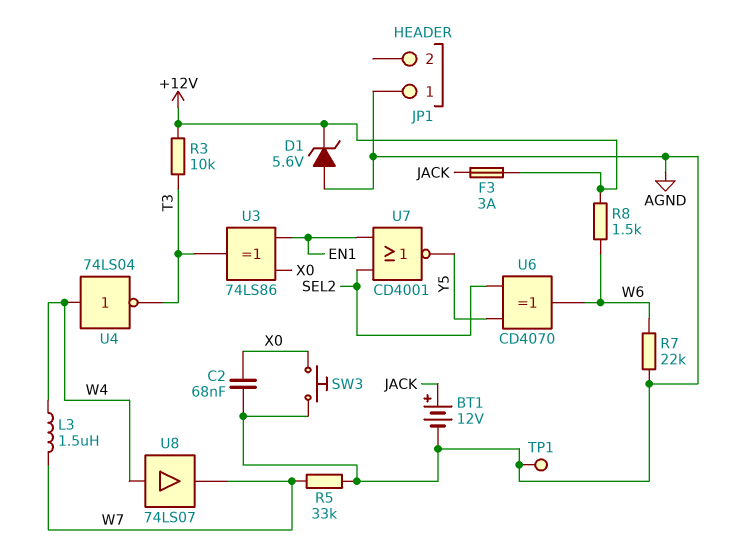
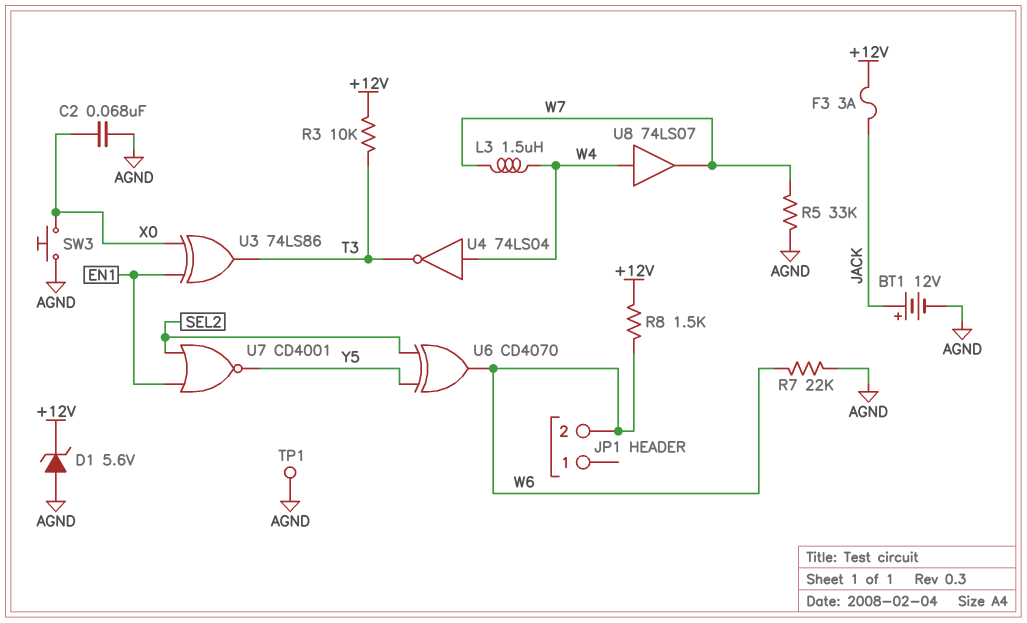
JP1 pin 1: AGND -> none
JP1 pin 2: none -> W6

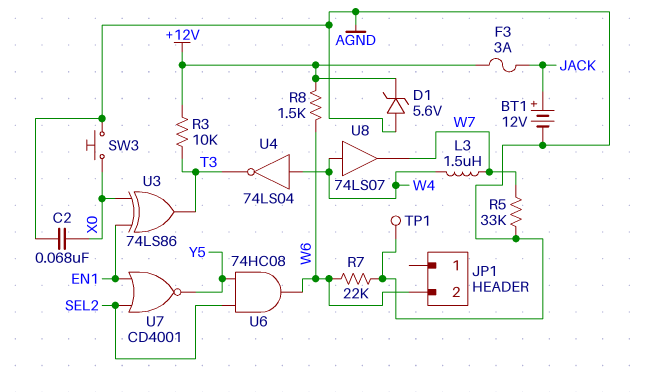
U6: XOR CD4070 (in SEL2, in Y5, out W6) -> AND 74HC08 (in SEL2, in Y5, out W6)

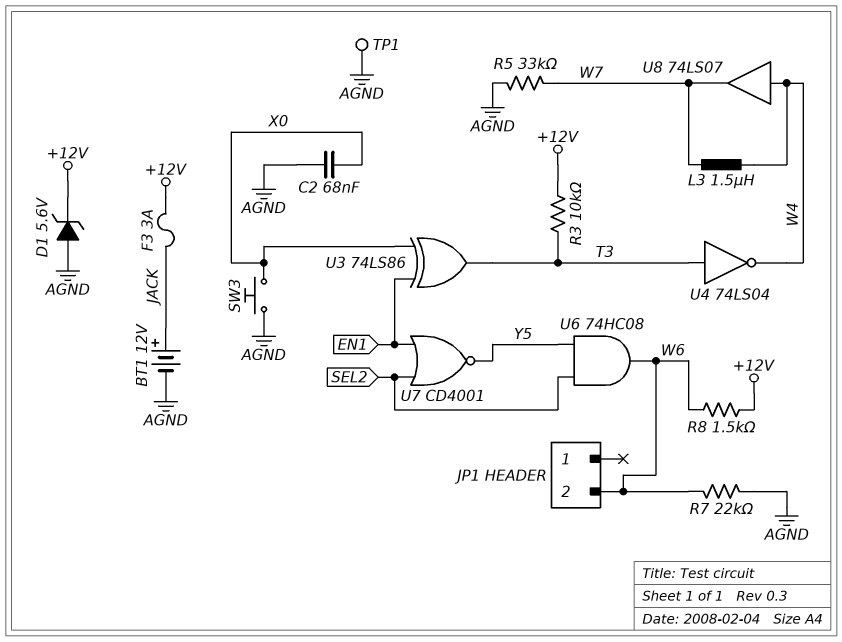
U4: NOT 74LS04 (in W4, out T3) -> NOT 74LS04 (in T3, out W4)

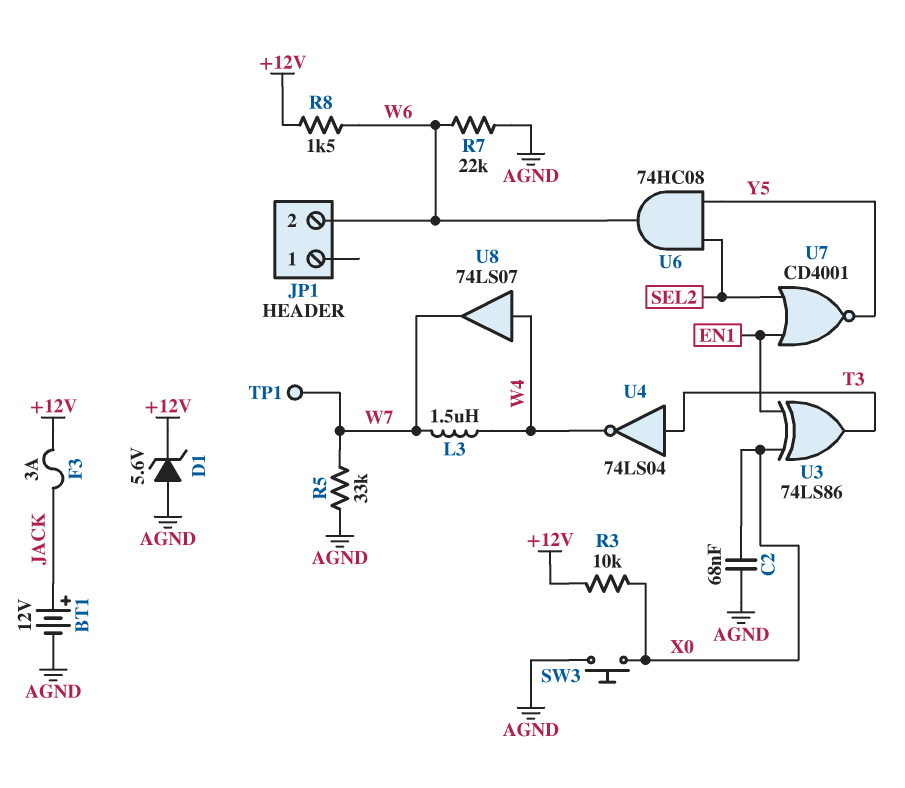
R3: 10k (+12V, T3) -> 10k (+12V, X0)
TP1: test point (AGND) -> test point (W7)

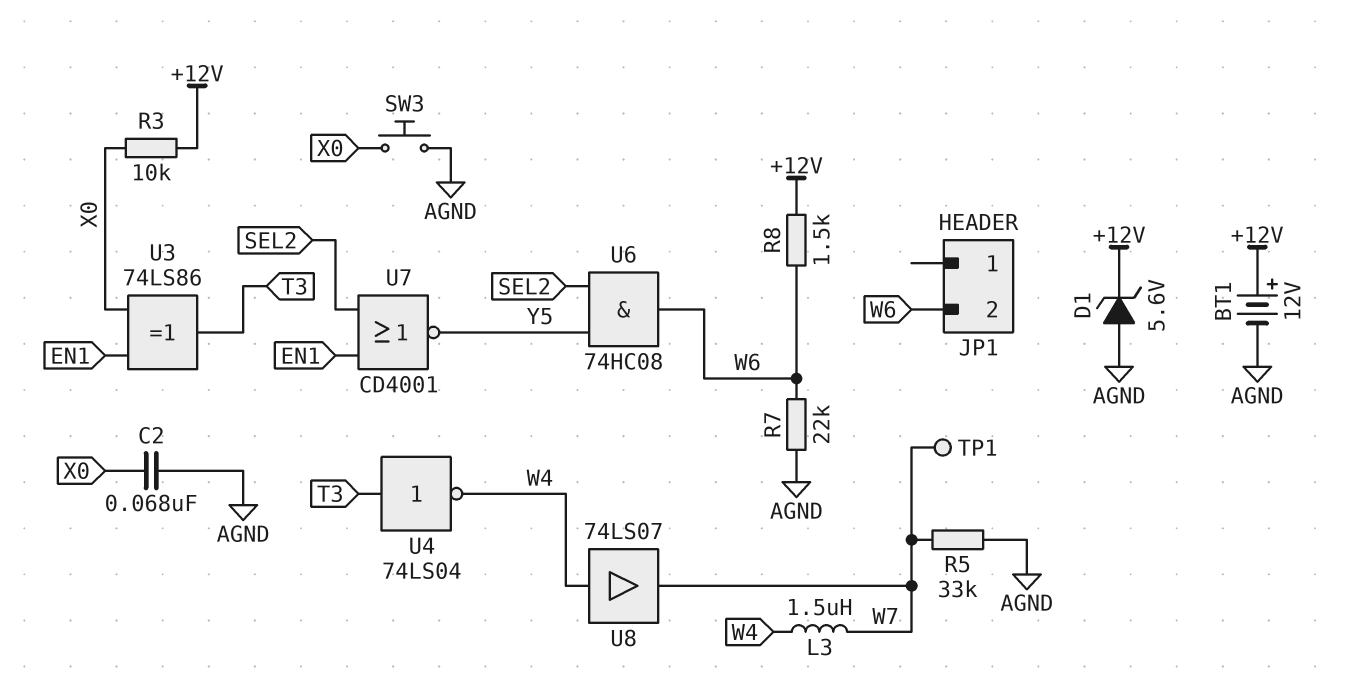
BT1: 12V (plus JACK, minus AGND) -> 12V (plus +12V, minus AGND)
F3: 3A (+12V, JACK) -> none

